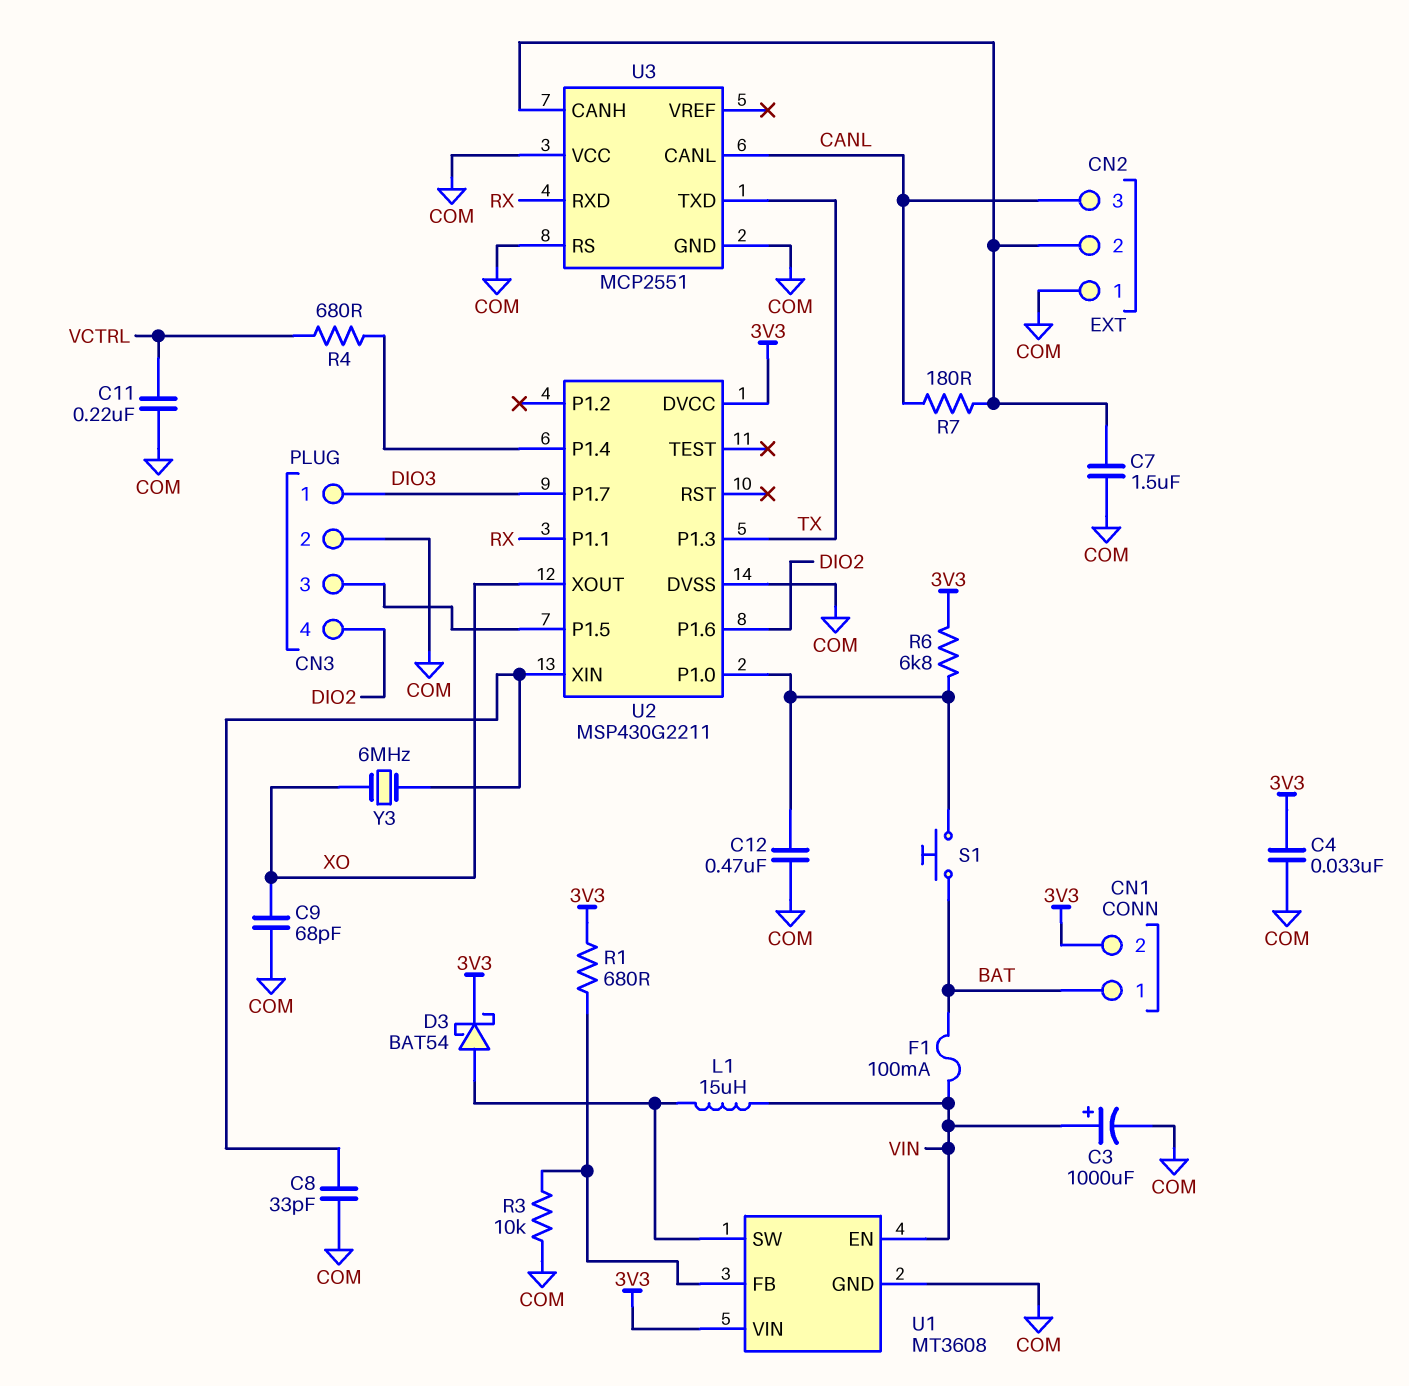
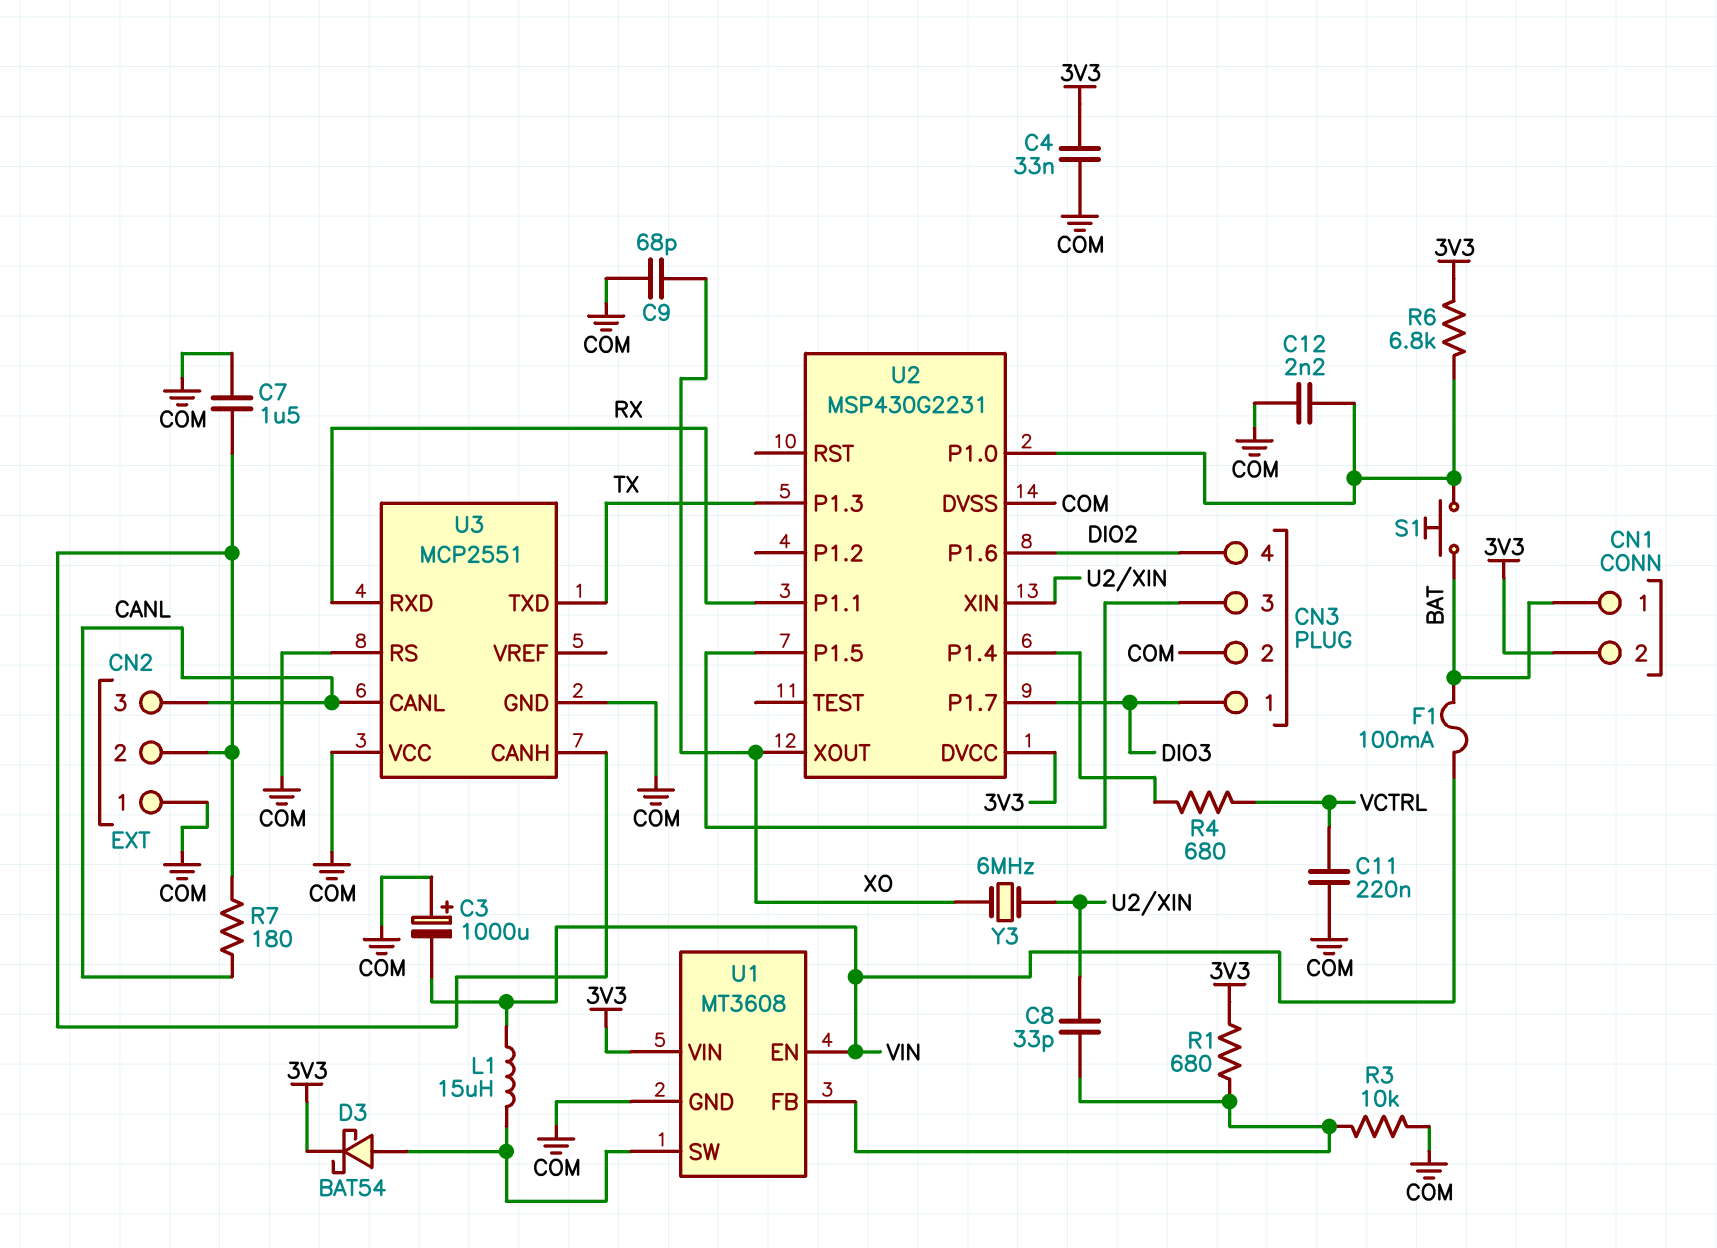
C3: 1000uF (plus VIN, minus COM) -> 1000uF (plus COM, minus VIN)
C8: 33pF (COM, U2/XIN) -> 33pF (U1/FB, U2/XIN)
C12: 470nF (COM, U2/P1.0) -> 2.2nF (COM, U2/P1.0)
U2: MSP430G2211 -> MSP430G2231

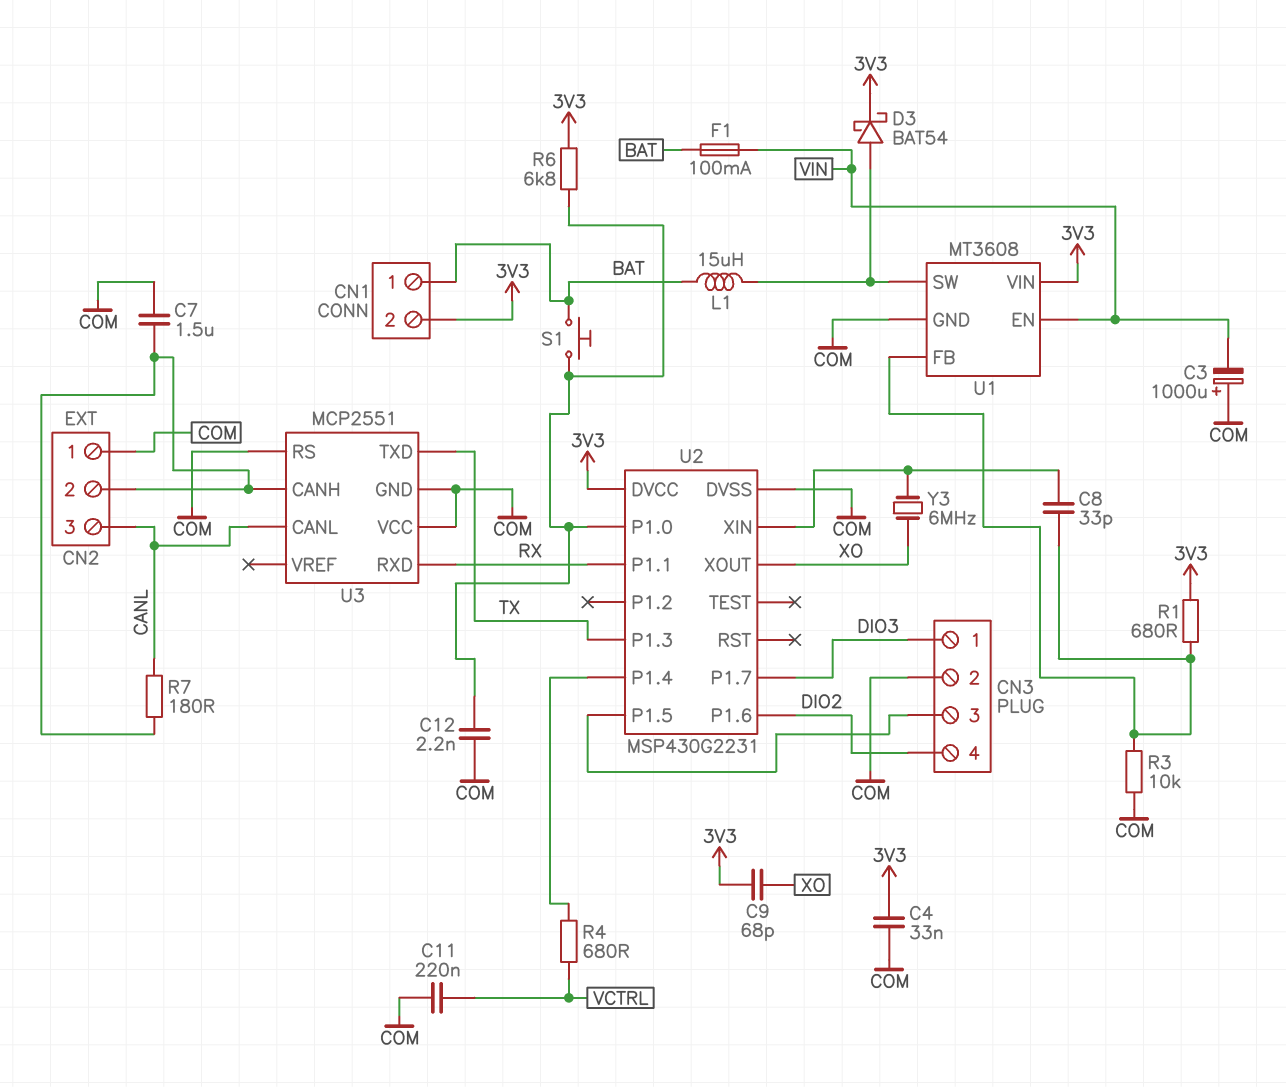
C9: 68pF (COM, XO) -> 68pF (3V3, XO)
L1: 15uH (U1/SW, VIN) -> 15uH (BAT, U1/SW)

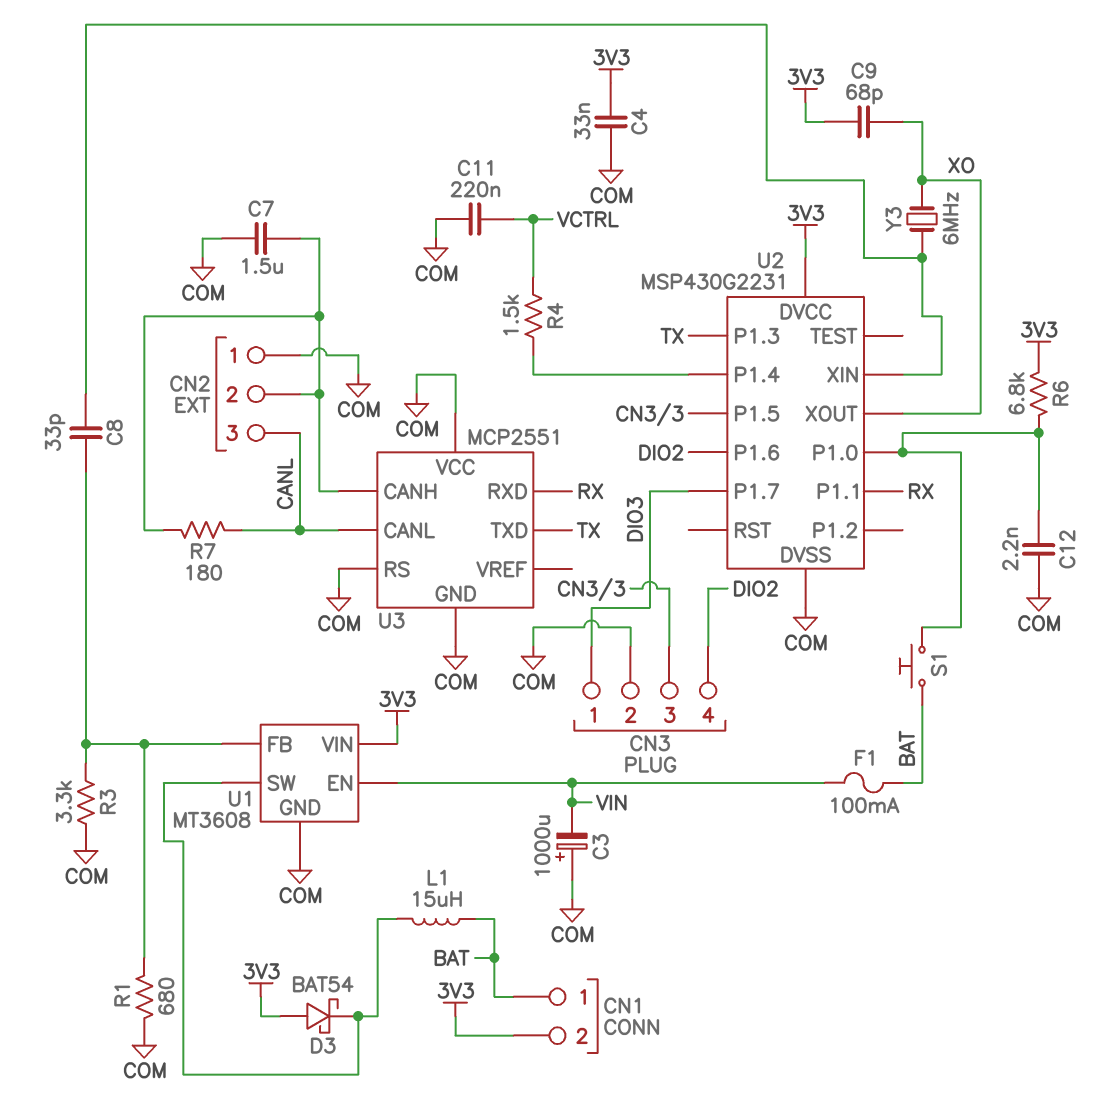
D3: schottky BAT54 (A U1/SW, K 3V3) -> schottky BAT54 (A 3V3, K U1/SW)
R1: 680 (3V3, U1/FB) -> 680 (COM, U1/FB)
R3: 10k (COM, U1/FB) -> 3.3k (COM, U1/FB)
R4: 680 (U2/P1.4, VCTRL) -> 1.5k (U2/P1.4, VCTRL)

